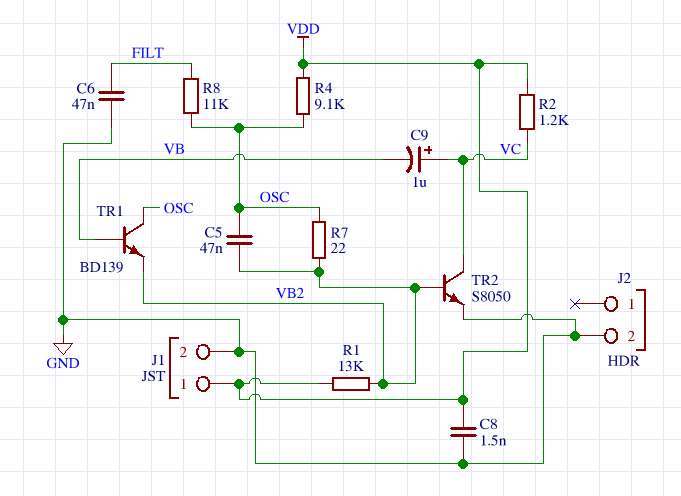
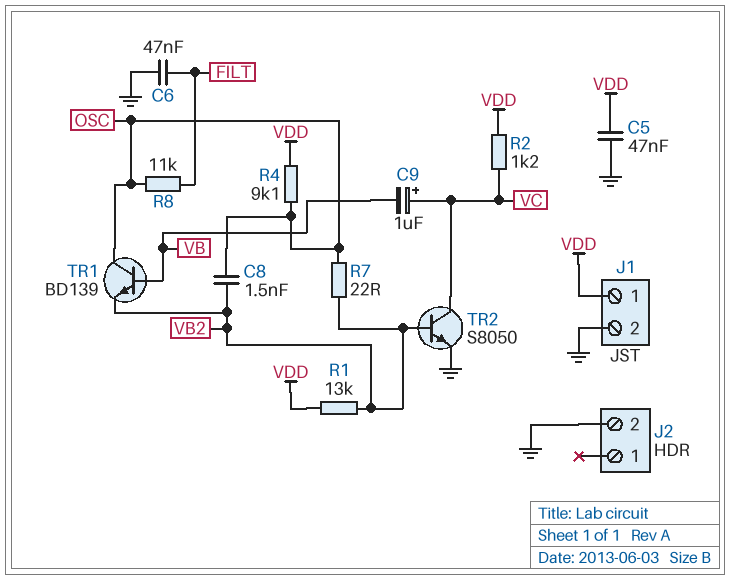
C5: 47nF (OSC, VB2) -> 47nF (GND, VDD)
C8: 1.5nF (GND, VDD) -> 1.5nF (OSC, VB2)

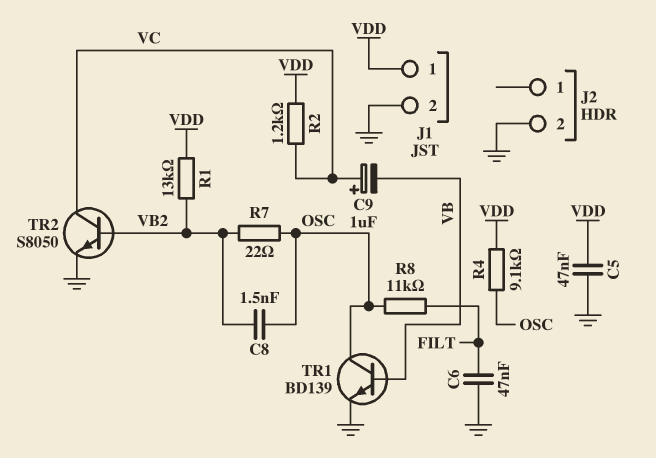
TR1: NPN BD139 (B VB, C OSC, E VB2) -> NPN BD139 (B VB, C OSC, E GND)

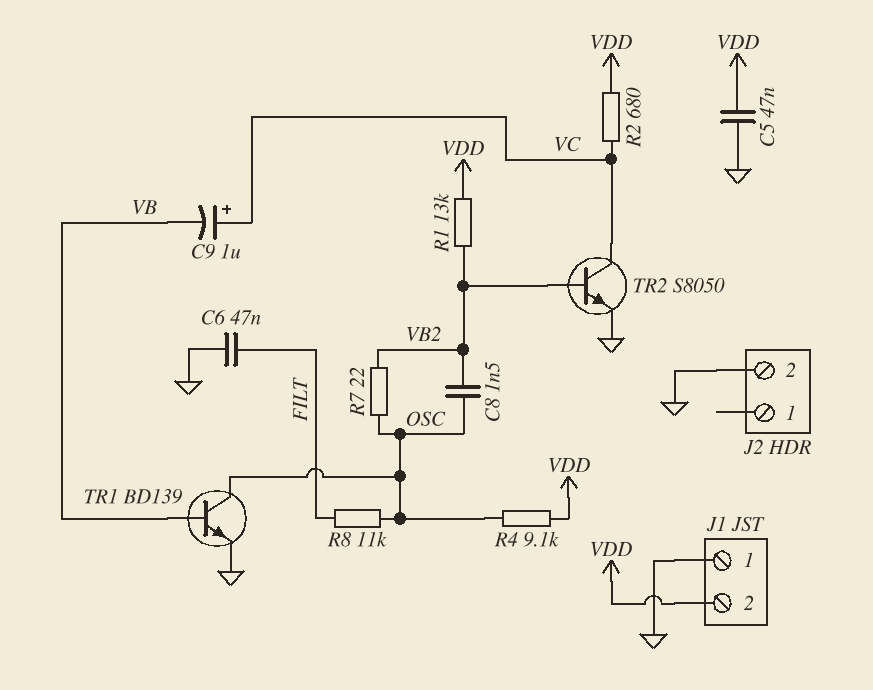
J1 pin 1: VDD -> GND
J1 pin 2: GND -> VDD
R2: 1.2k (VC, VDD) -> 680 (VC, VDD)

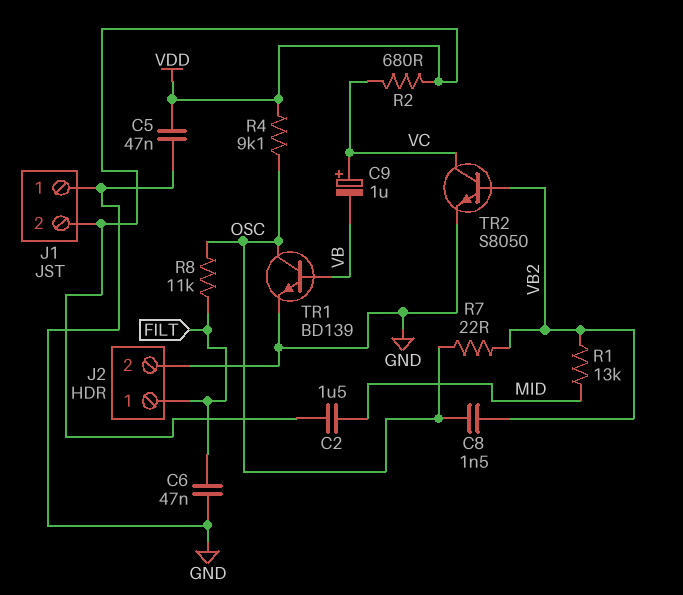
C2: none -> 1.5uF (MID, VDD)
J2 pin 1: none -> FILT
R1: 13k (VB2, VDD) -> 13k (MID, VB2)

